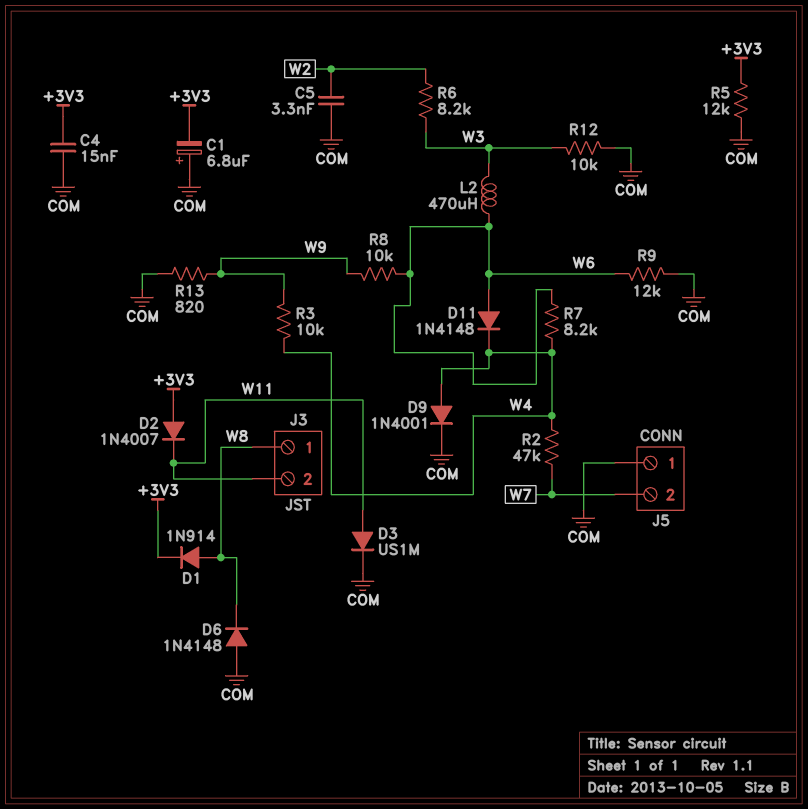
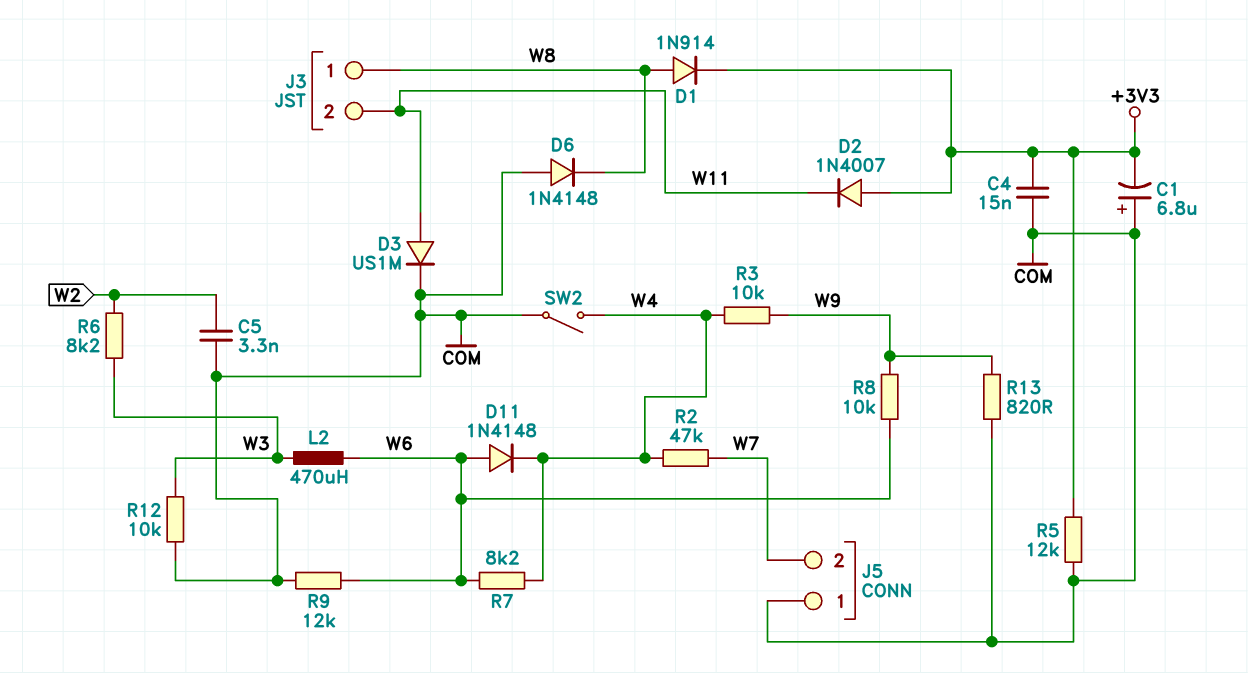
D9: diode 1N4001 (A W4, K COM) -> none
SW2: none -> switch (COM, W4)

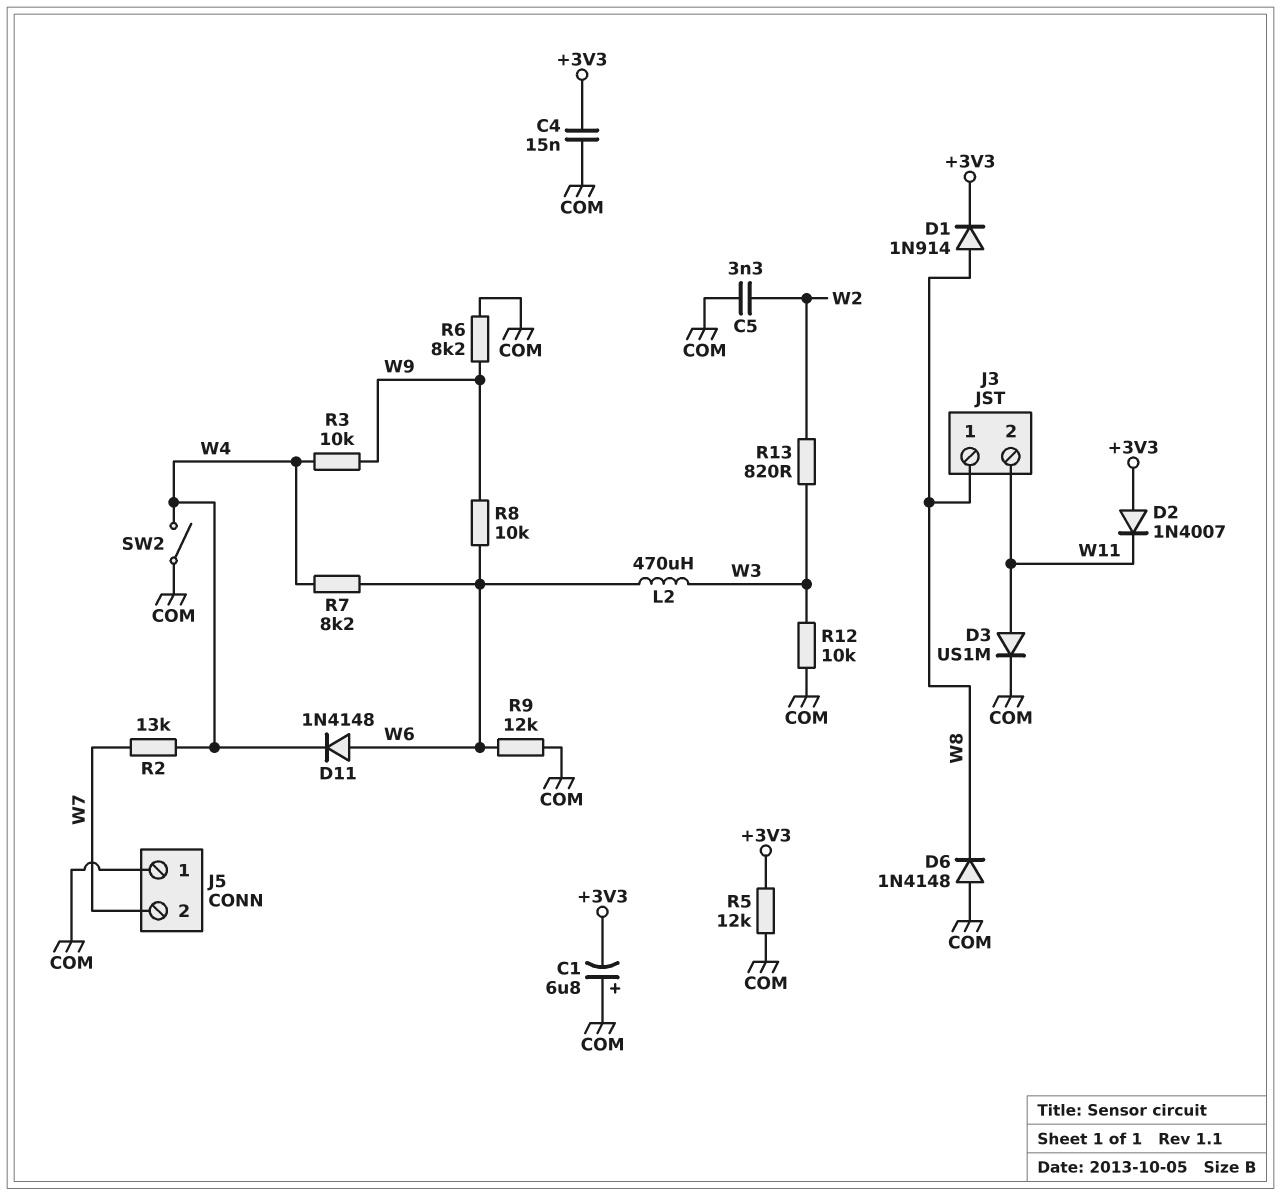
R2: 47k (W4, W7) -> 13k (W4, W7)
R6: 8.2k (W2, W3) -> 8.2k (COM, W9)
R13: 820 (COM, W9) -> 820 (W2, W3)

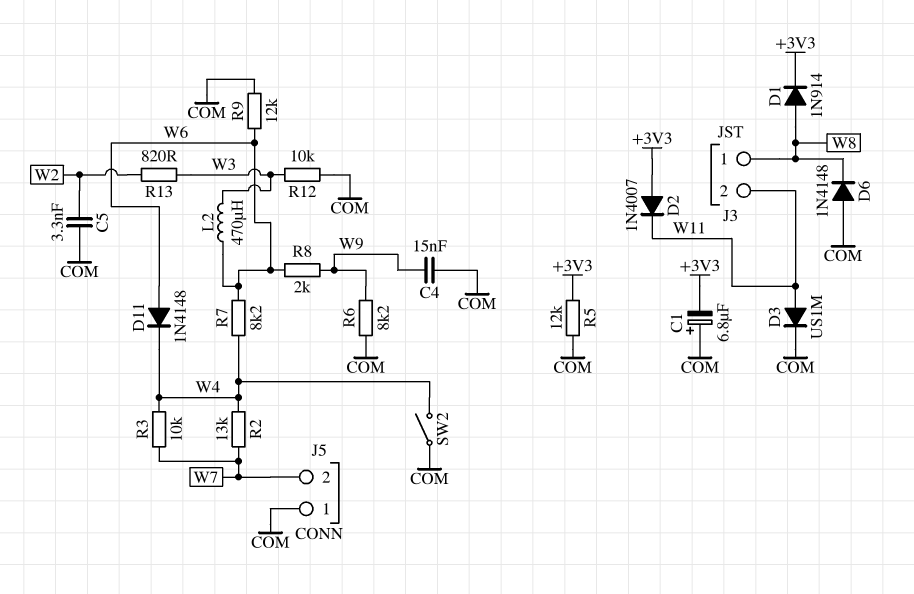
C4: 15nF (+3V3, COM) -> 15nF (COM, W9)
R3: 10k (W4, W9) -> 10k (W4, W7)
R8: 10k (W6, W9) -> 2k (W6, W9)

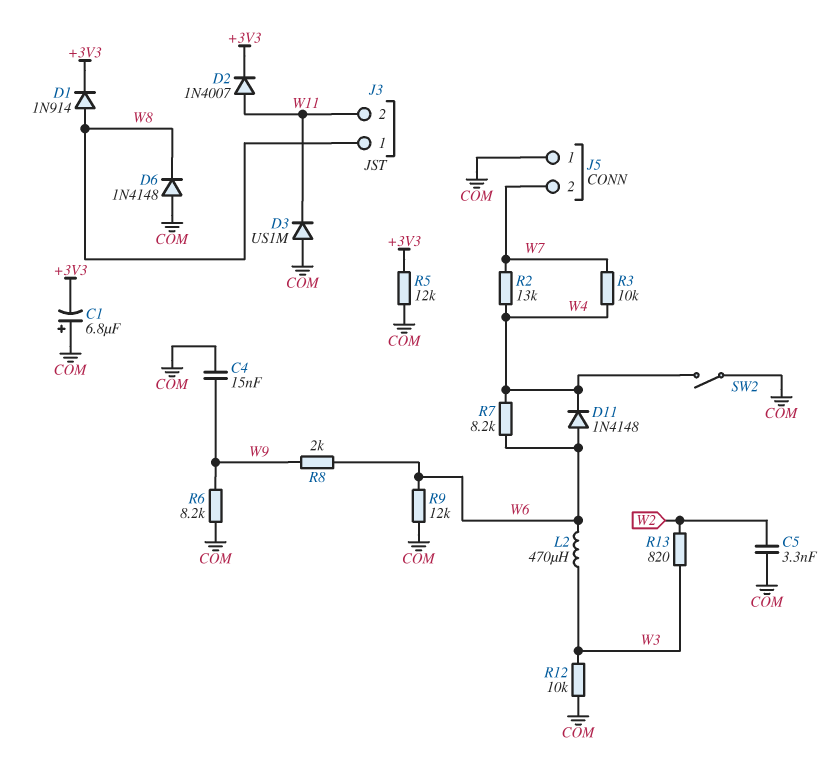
D2: diode 1N4007 (A +3V3, K W11) -> diode 1N4007 (A W11, K +3V3)
D3: diode US1M (A W11, K COM) -> diode US1M (A COM, K W11)

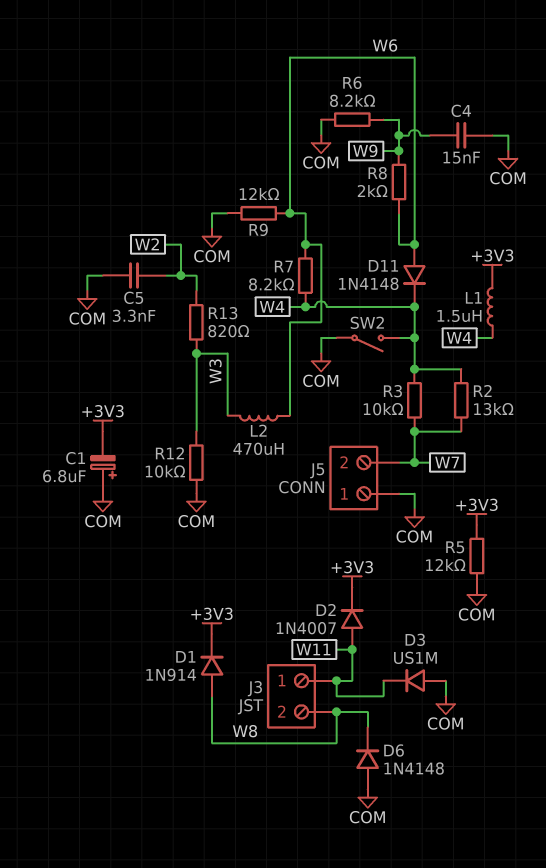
J3 pin 1: W8 -> W11
J3 pin 2: W11 -> W8
L1: none -> 1.5uH (+3V3, W4)

